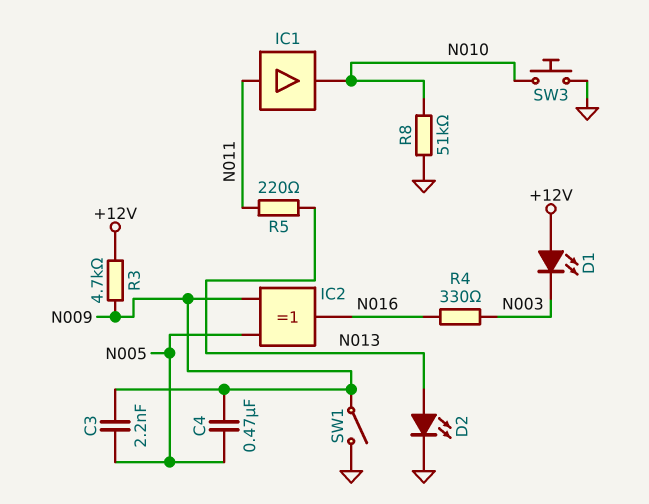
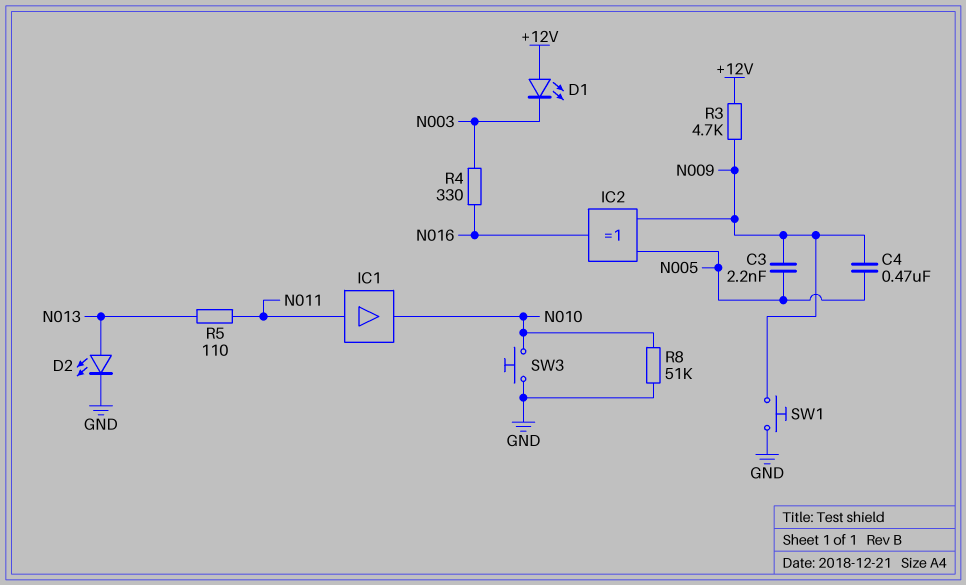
R5: 220 (N011, N013) -> 110 (N011, N013)
SW1: switch (GND, N009) -> button (GND, N009)

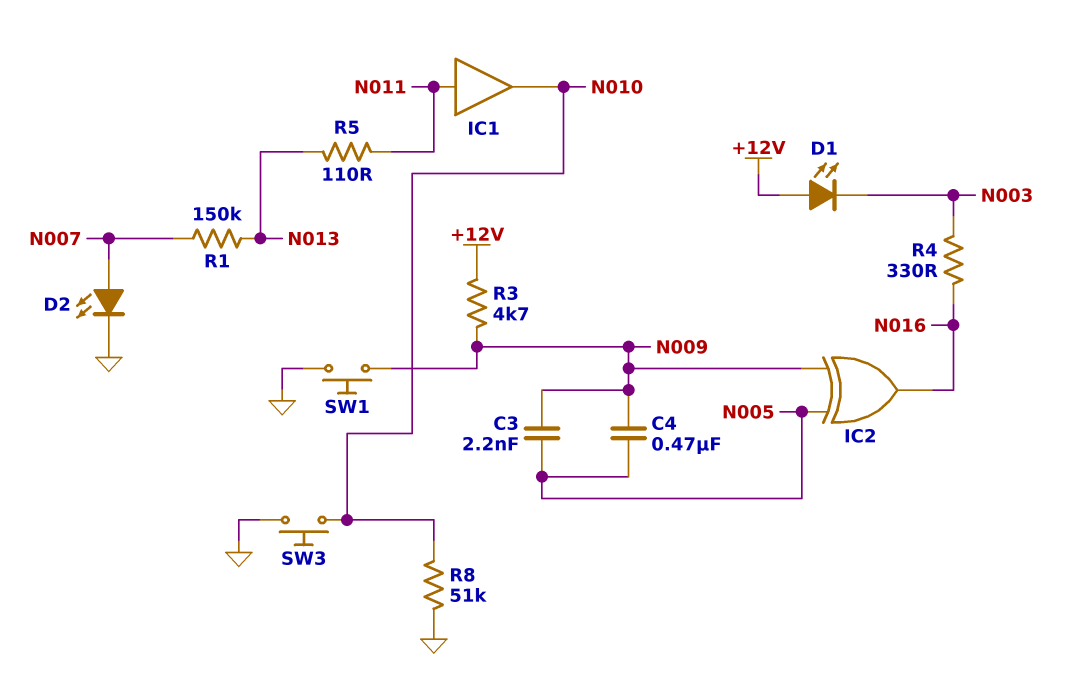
D2: LED (A N013, K GND) -> LED (A N007, K GND)
R1: none -> 150k (N007, N013)

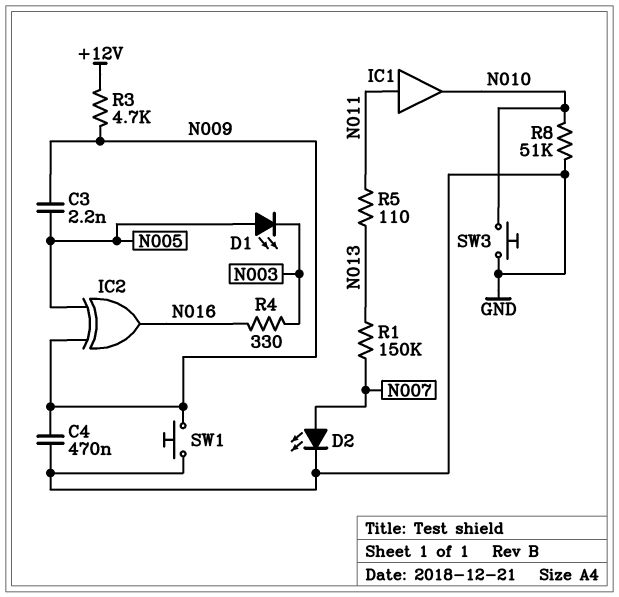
C4: 470nF (N005, N009) -> 470nF (GND, N009)
D1: LED (A +12V, K N003) -> LED (A N005, K N003)

